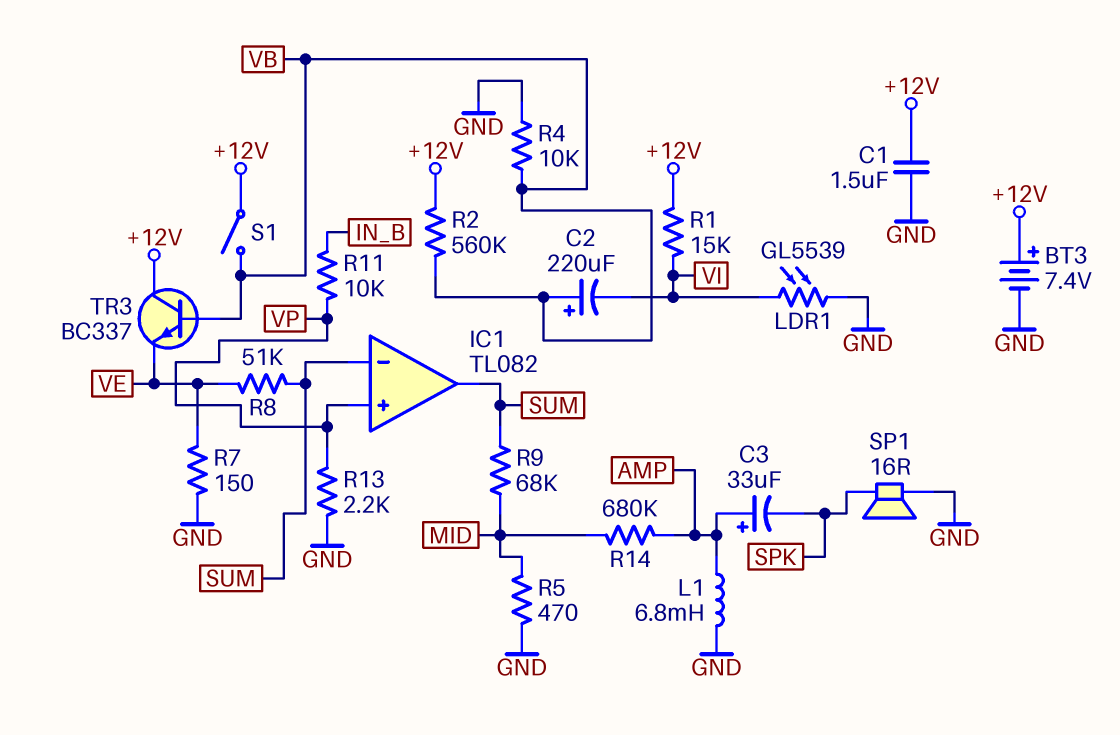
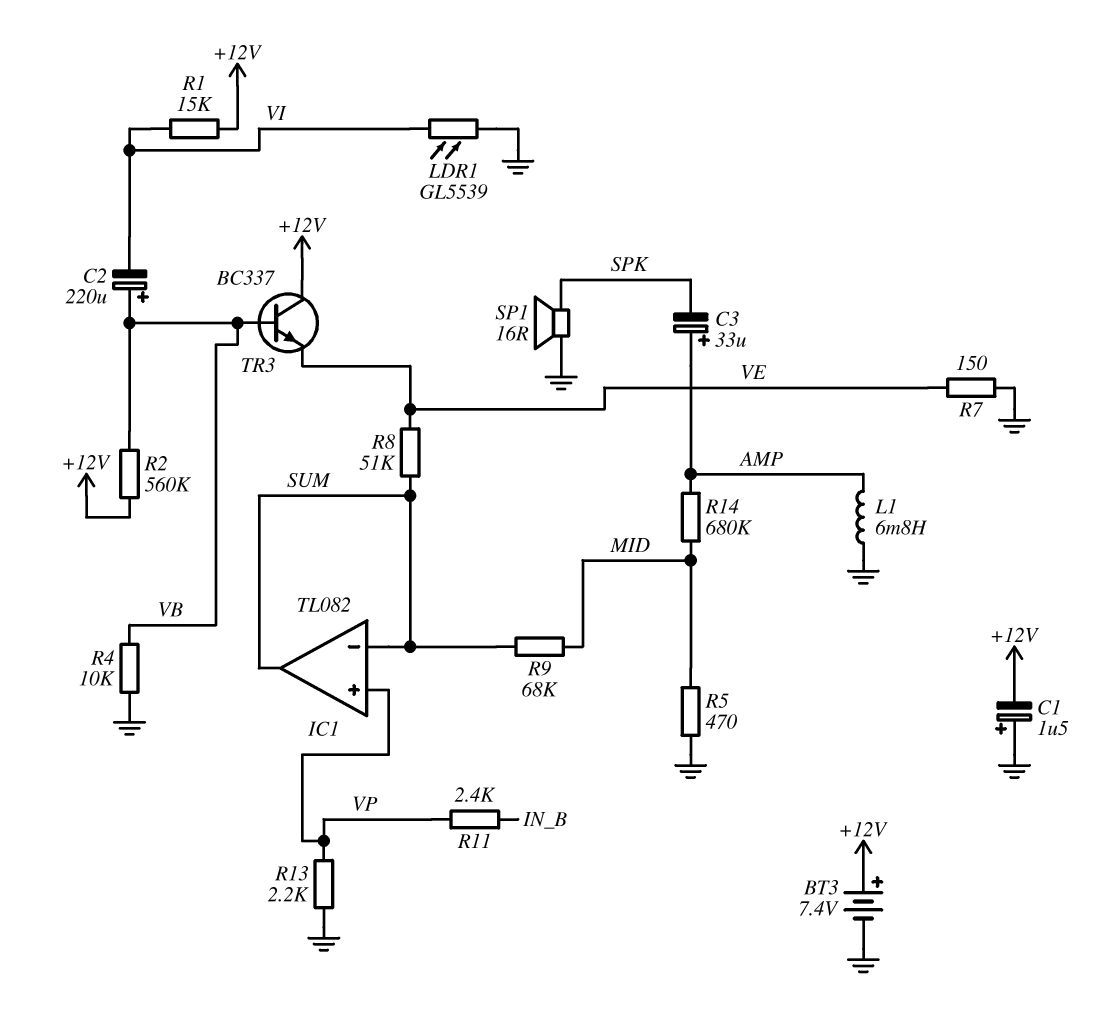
C1: 1.5uF (+12V, GND) -> 1.5uF (plus GND, minus +12V)
R11: 10k (IN_B, VP) -> 2.4k (IN_B, VP)
S1: switch (+12V, VB) -> none

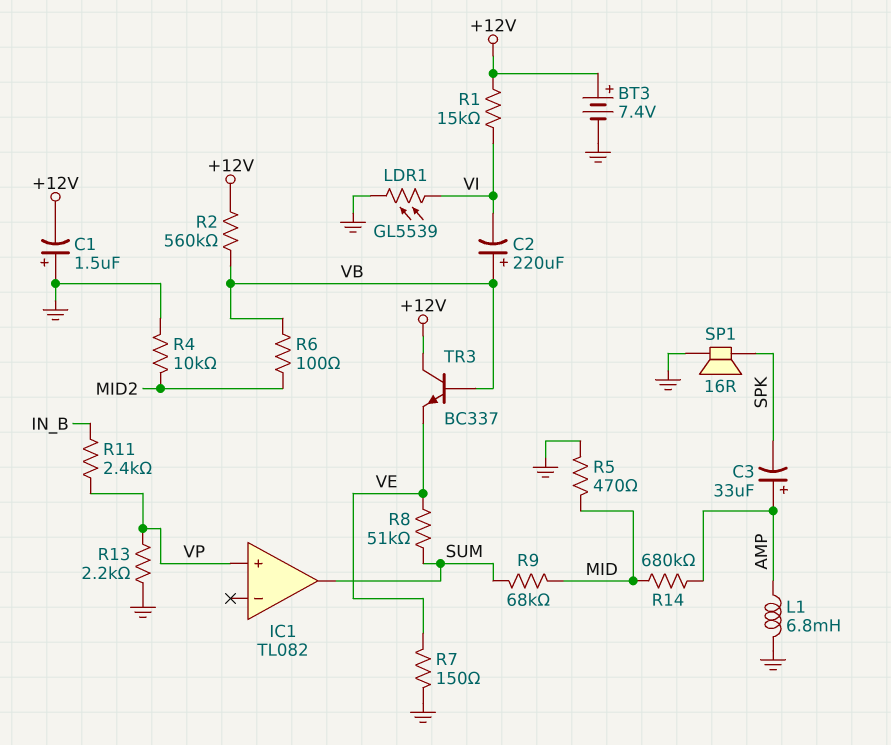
IC1 pin in-: SUM -> none
R4: 10k (GND, VB) -> 10k (GND, MID2)
R6: none -> 100 (MID2, VB)

